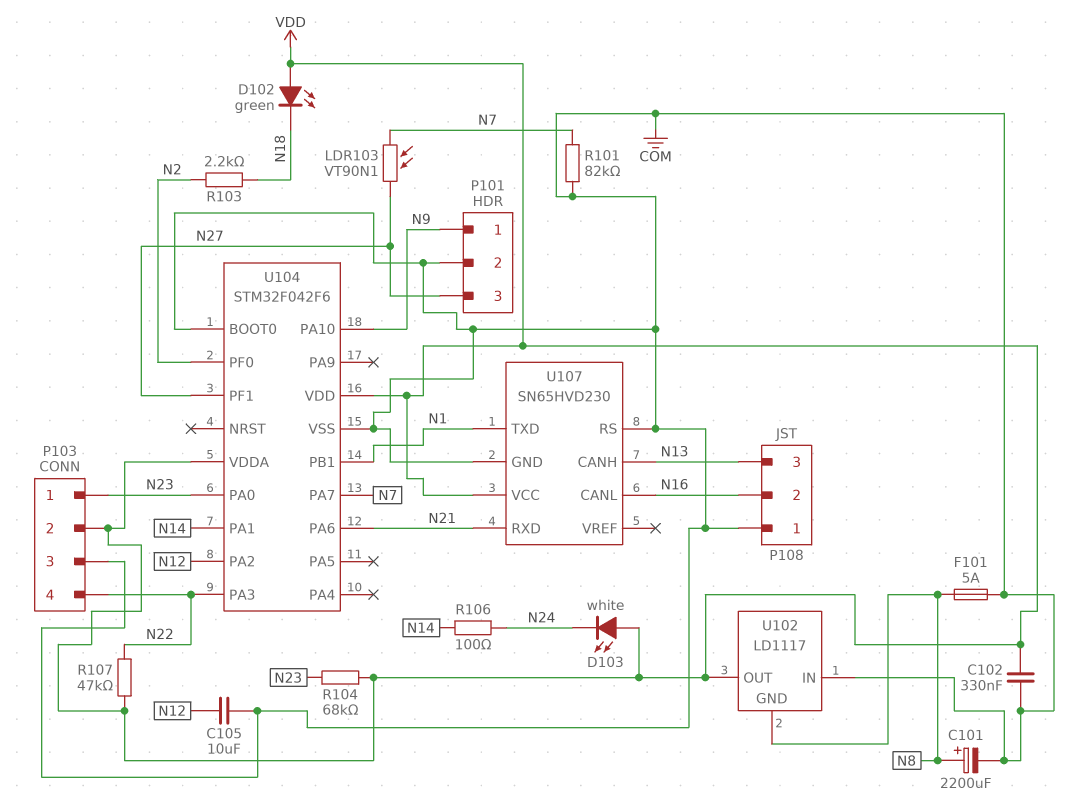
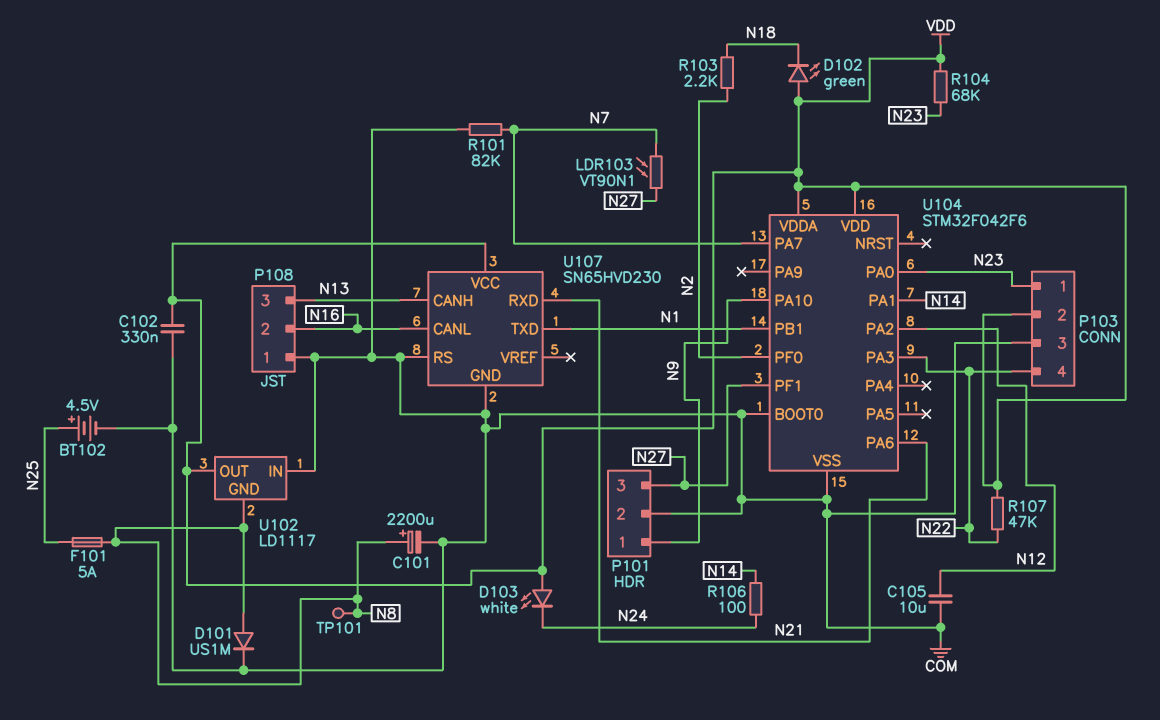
BT102: none -> 4.5V (plus N25, minus COM)
D101: none -> diode US1M (A N8, K COM)
F101: 5A (COM, N8) -> 5A (N8, N25)
TP101: none -> test point (N8)

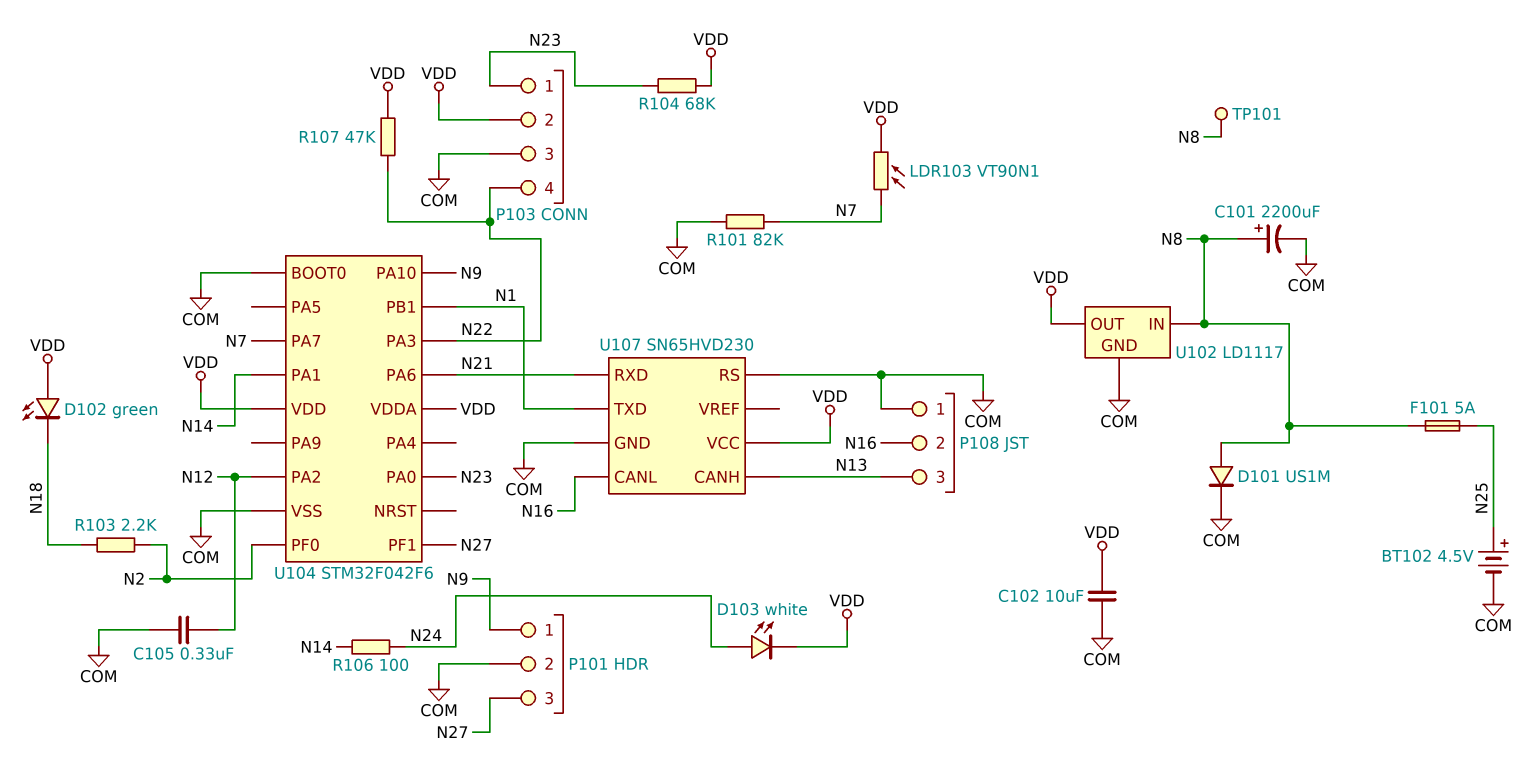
C102: 330nF (COM, VDD) -> 10uF (COM, VDD)
C105: 10uF (COM, N12) -> 330nF (COM, N12)
D103: LED white (A VDD, K N24) -> LED white (A N24, K VDD)
LDR103: VT90N1 (N7, N27) -> VT90N1 (N7, VDD)
U102 pin GND: N8 -> COM
U102 pin IN: COM -> N8

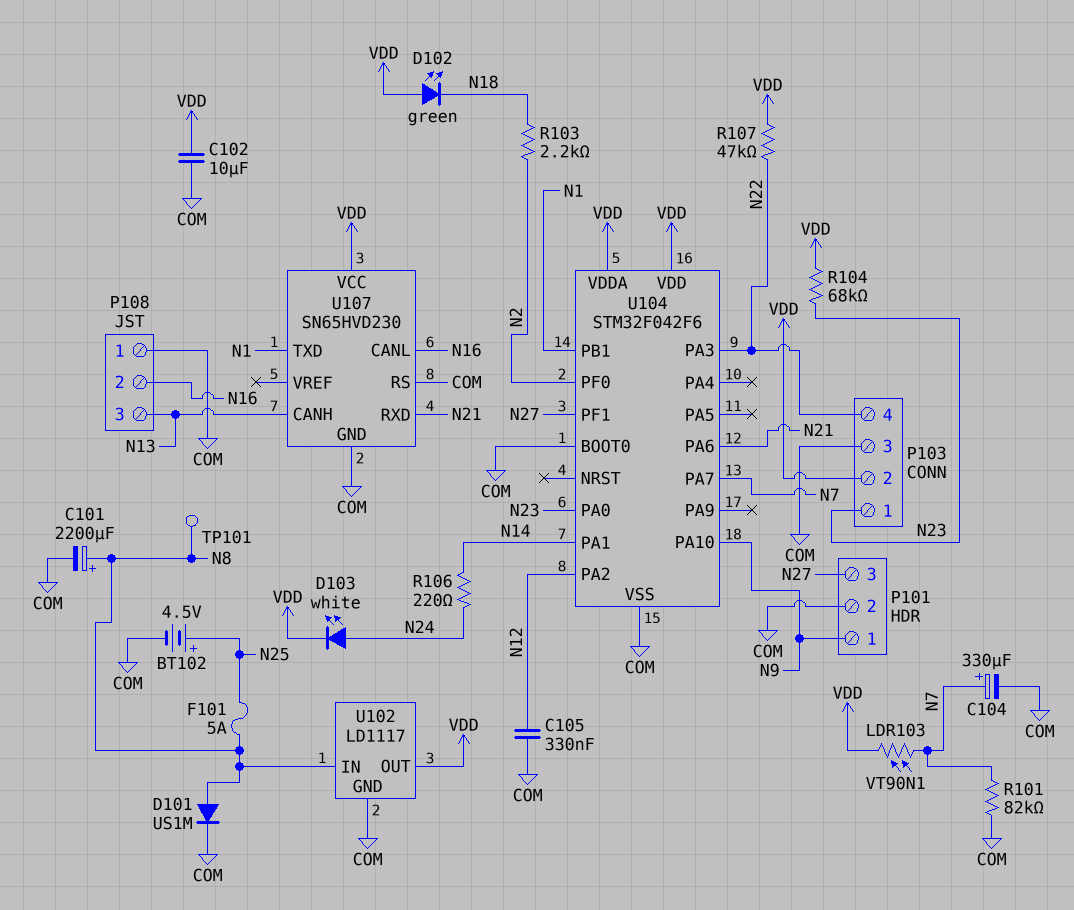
C104: none -> 330uF (plus N7, minus COM)
R106: 100 (N14, N24) -> 220 (N14, N24)

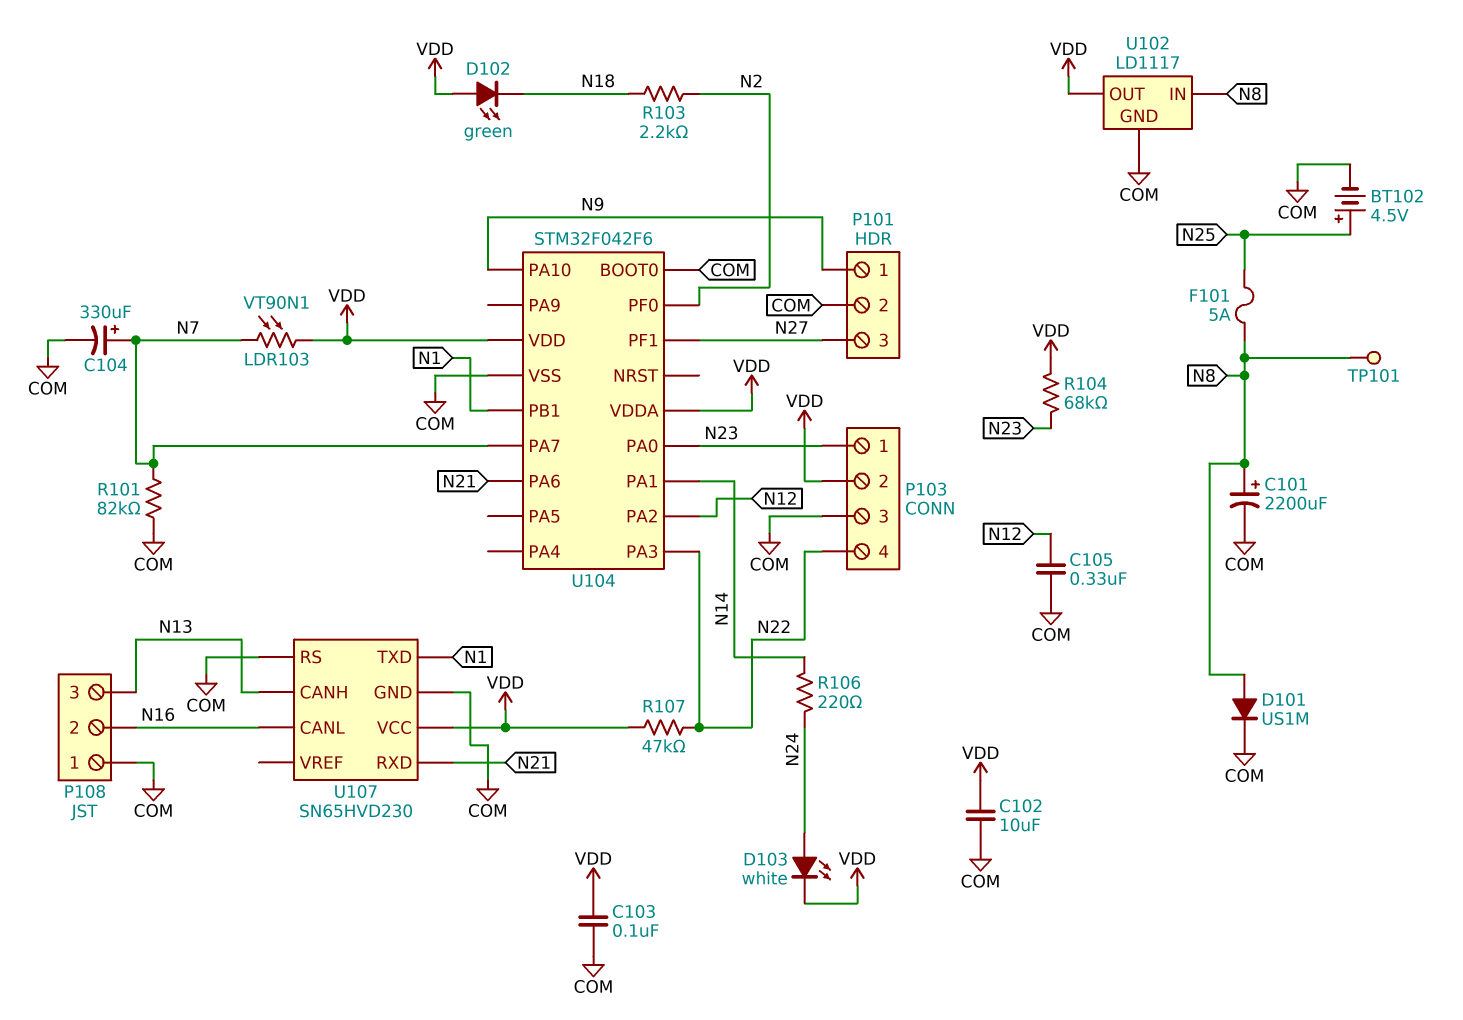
C103: none -> 100nF (COM, VDD)

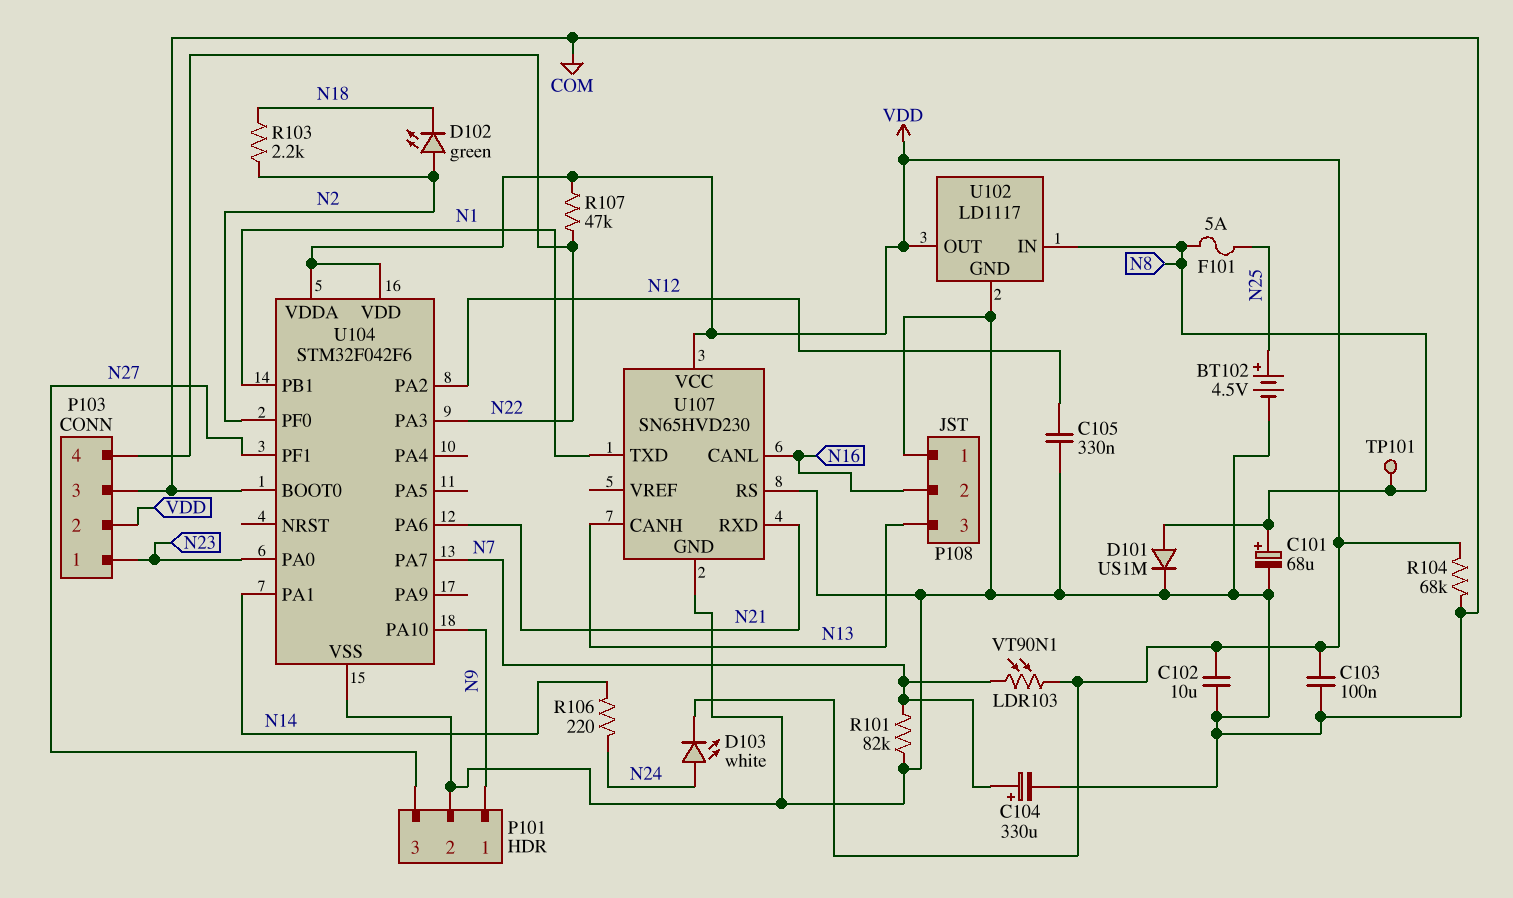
C101: 2200uF (plus N8, minus COM) -> 68uF (plus N8, minus COM)
D102: LED green (A VDD, K N18) -> LED green (A N2, K N18)
R104: 68k (N23, VDD) -> 68k (COM, VDD)

